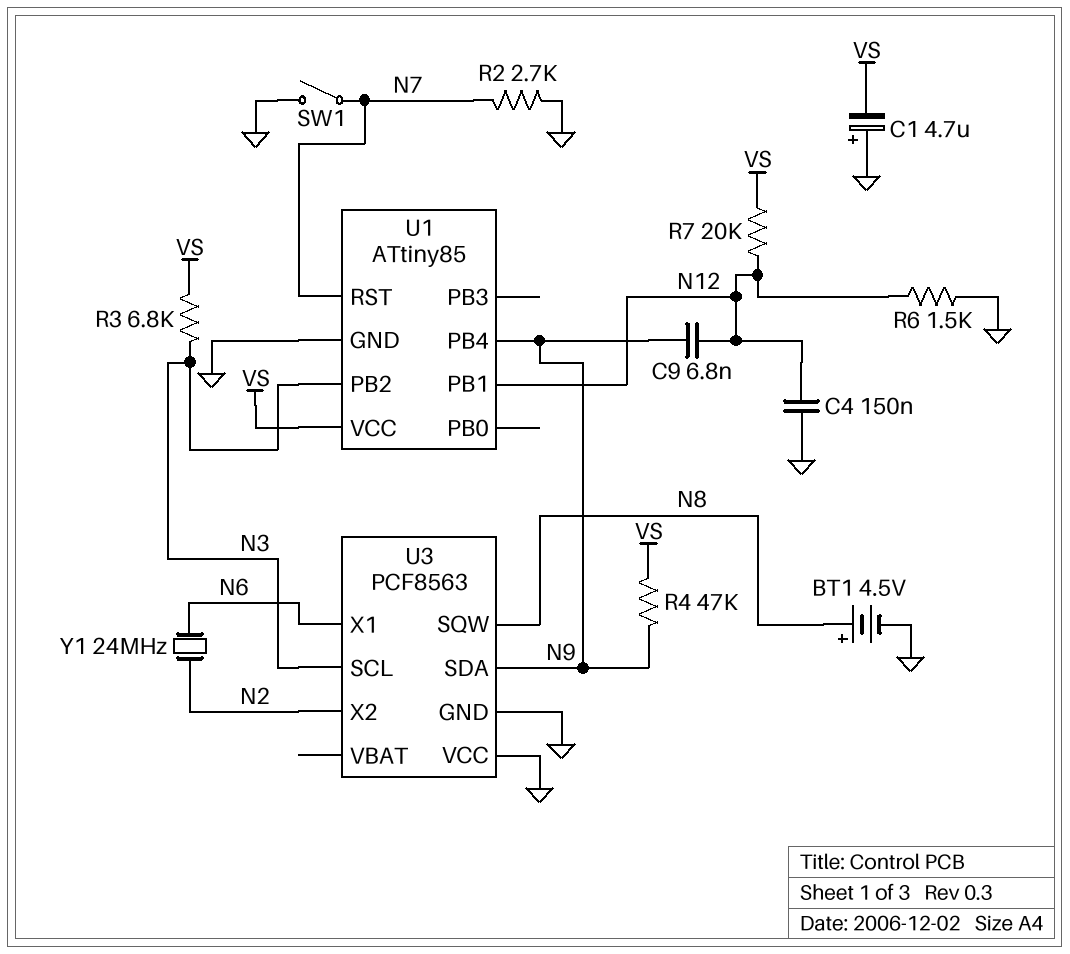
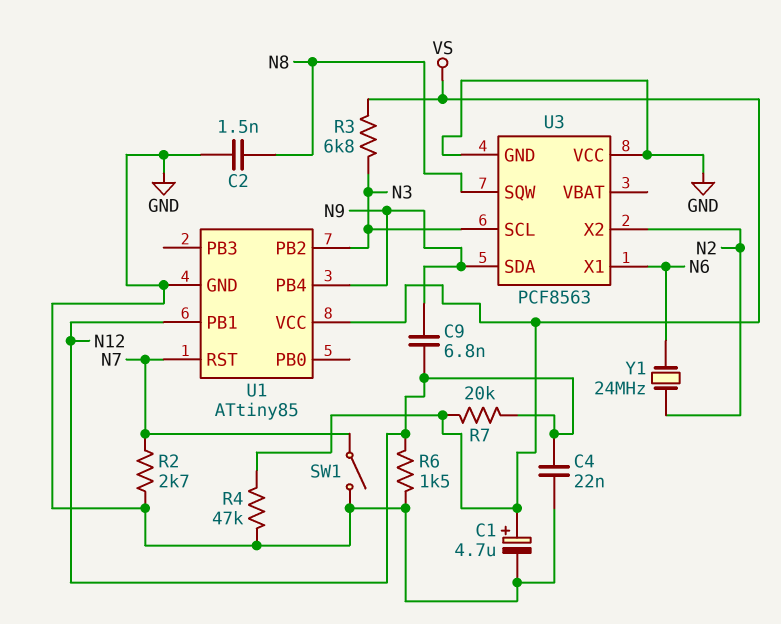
BT1: 4.5V (plus N8, minus GND) -> none
C1: 4.7uF (plus GND, minus VS) -> 4.7uF (plus VS, minus GND)
C2: none -> 1.5nF (GND, N8)
C4: 150nF (GND, N12) -> 22nF (GND, N12)
R4: 47k (N9, VS) -> 47k (GND, VS)

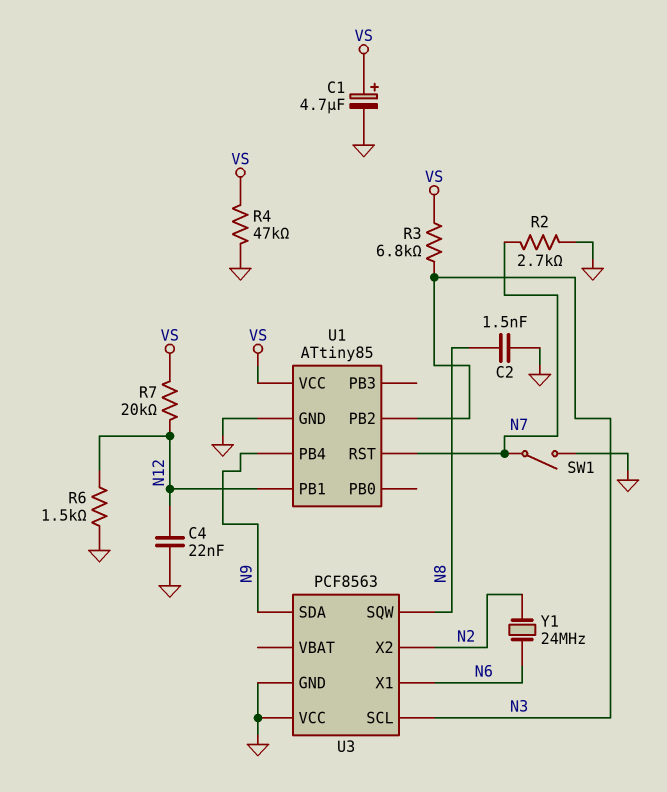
C9: 6.8nF (N9, N12) -> none

